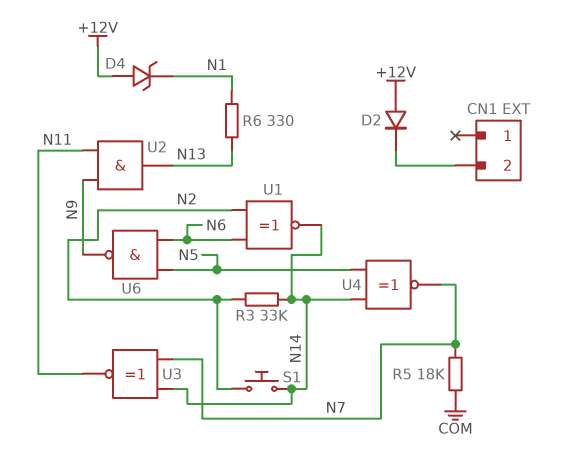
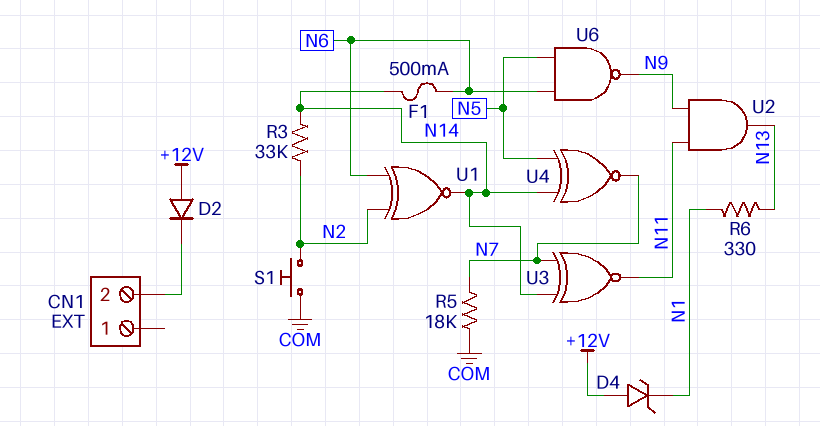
F1: none -> 500mA (N6, N14)
S1: button (N2, N14) -> button (COM, N2)

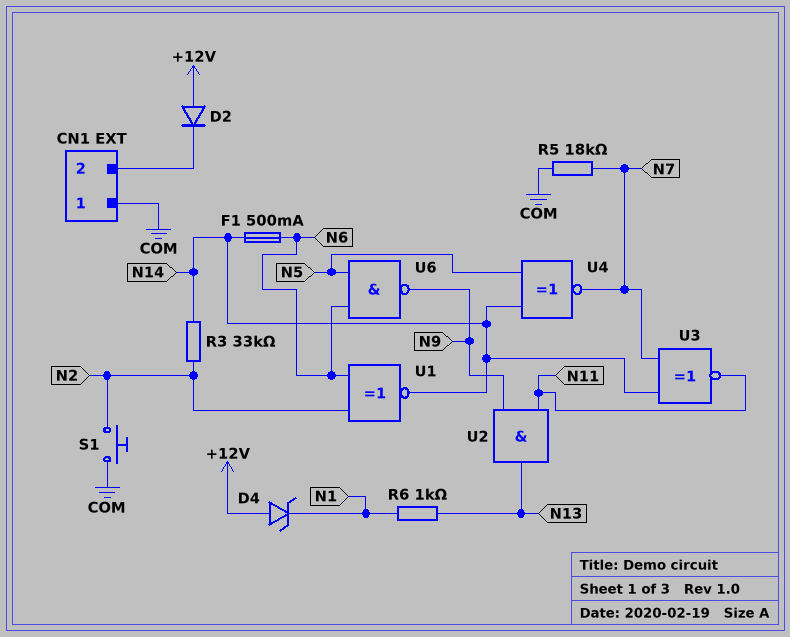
CN1 pin 1: none -> COM
R6: 330 (N1, N13) -> 1k (N1, N13)

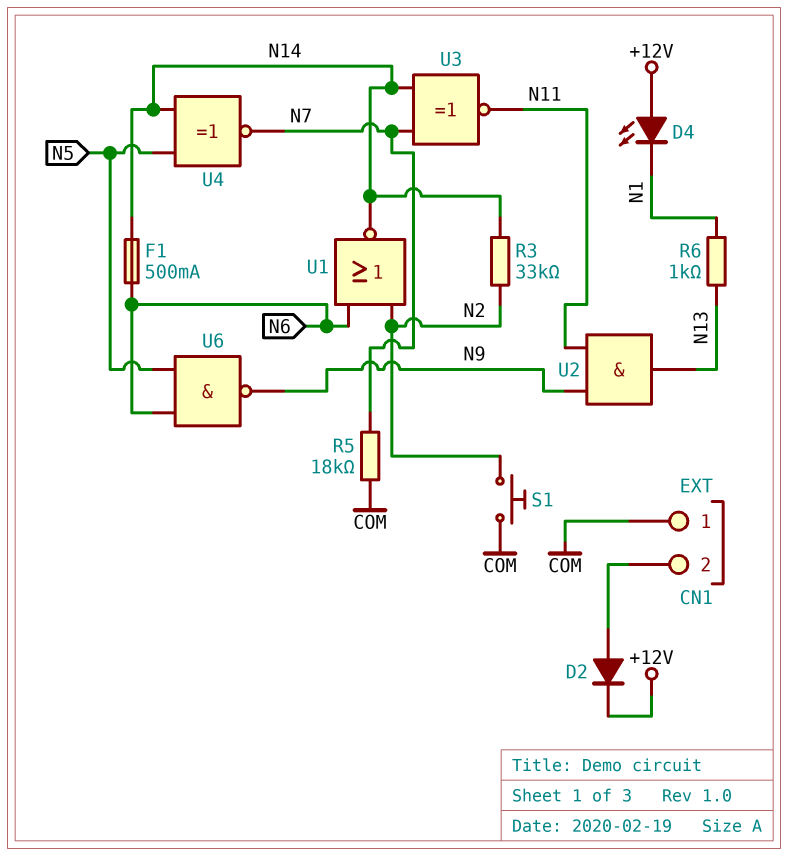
D2: diode (A +12V, K CN1/2) -> diode (A CN1/2, K +12V)
D4: zener (A +12V, K N1) -> LED (A +12V, K N1)
U1: XNOR (in N2, in N6, out N14) -> NOR (in N2, in N6, out N14)

